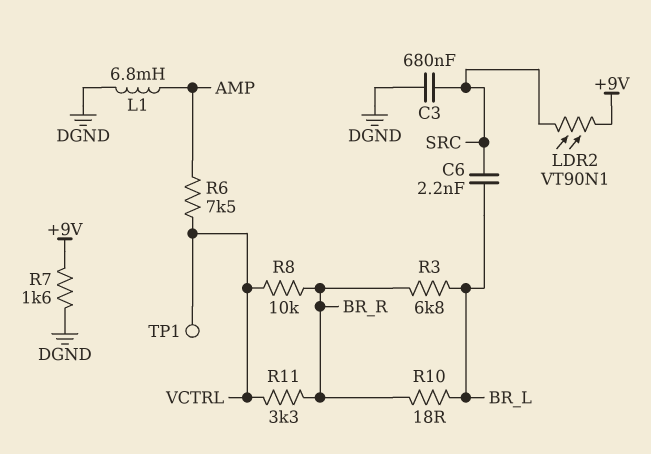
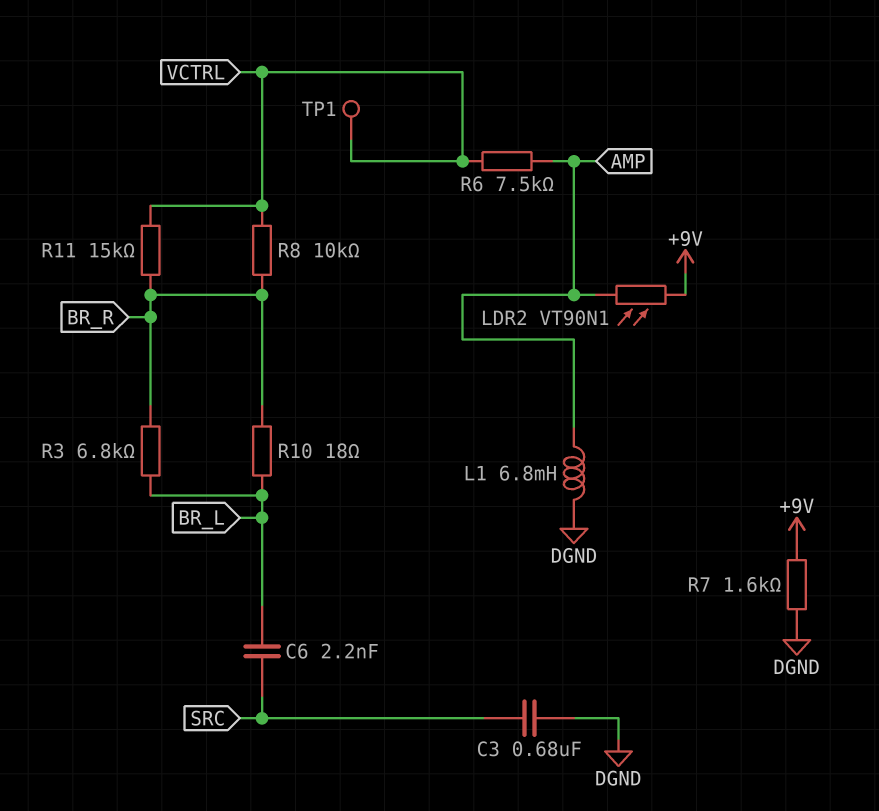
LDR2: VT90N1 (+9V, SRC) -> VT90N1 (+9V, AMP)
R11: 3.3k (BR_R, VCTRL) -> 15k (BR_R, VCTRL)

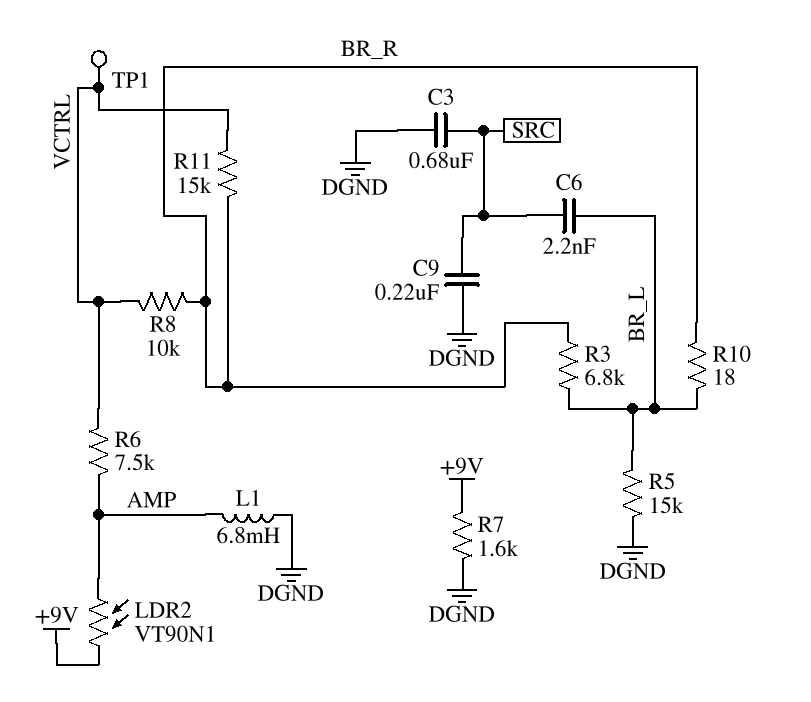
C9: none -> 220nF (DGND, SRC)
R5: none -> 15k (BR_L, DGND)

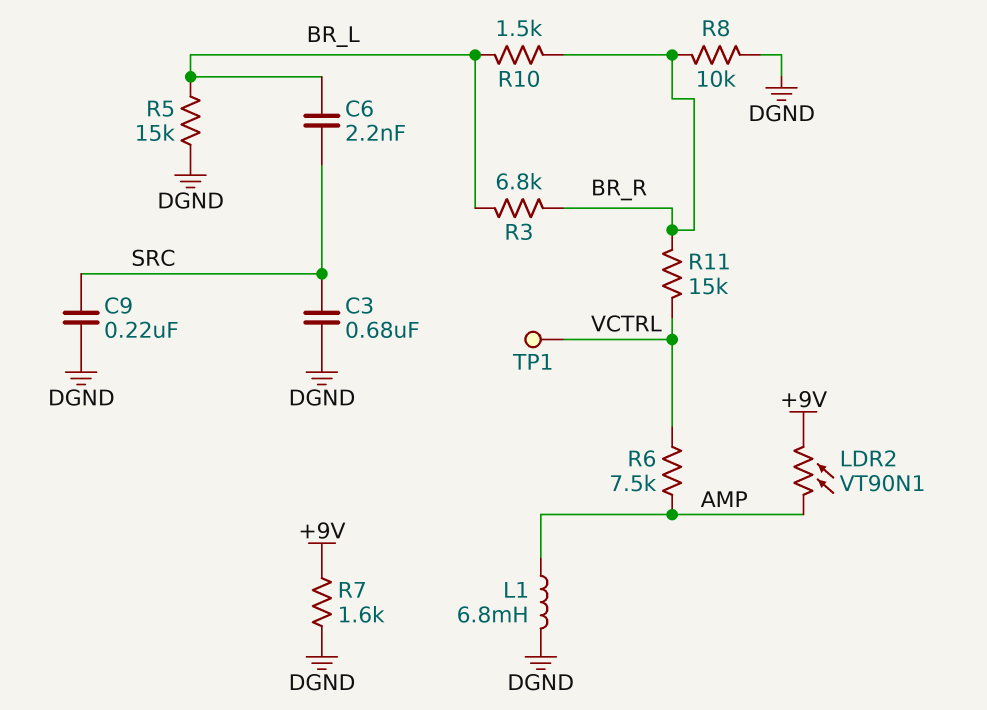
R8: 10k (BR_R, VCTRL) -> 10k (BR_R, DGND)
R10: 18 (BR_L, BR_R) -> 1.5k (BR_L, BR_R)

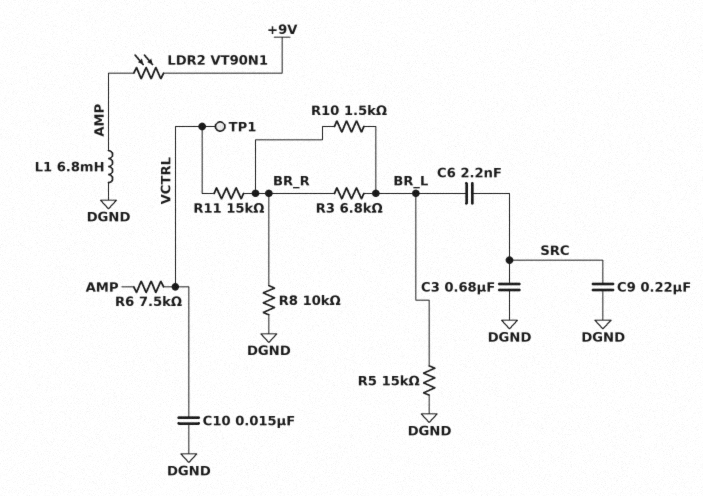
C10: none -> 15nF (DGND, VCTRL)
R7: 1.6k (+9V, DGND) -> none

